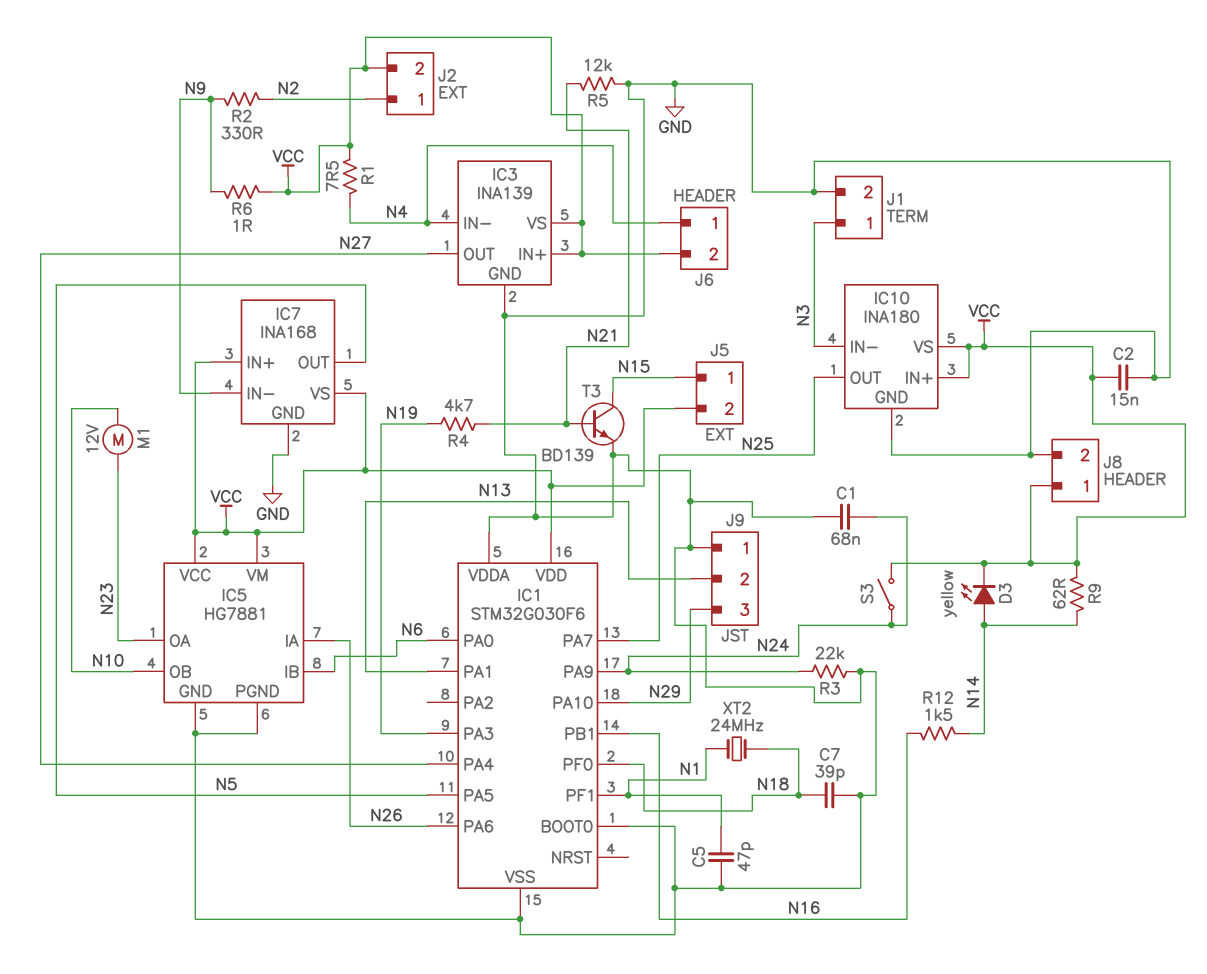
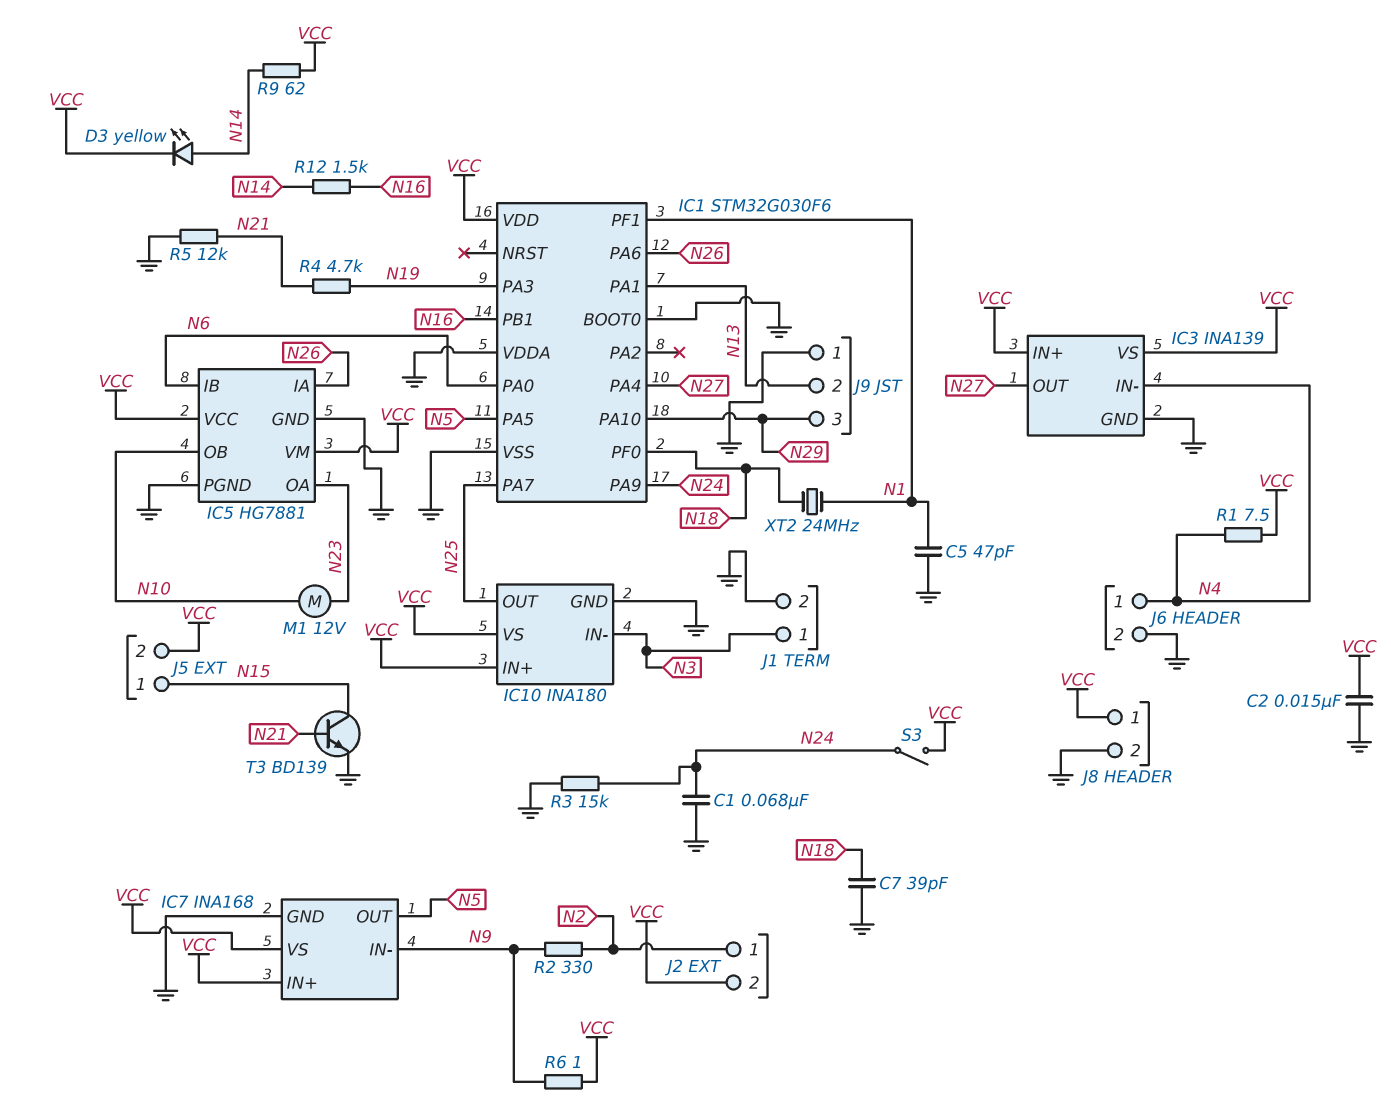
J6 pin 2: VCC -> GND
R3: 22k (GND, N24) -> 15k (GND, N24)

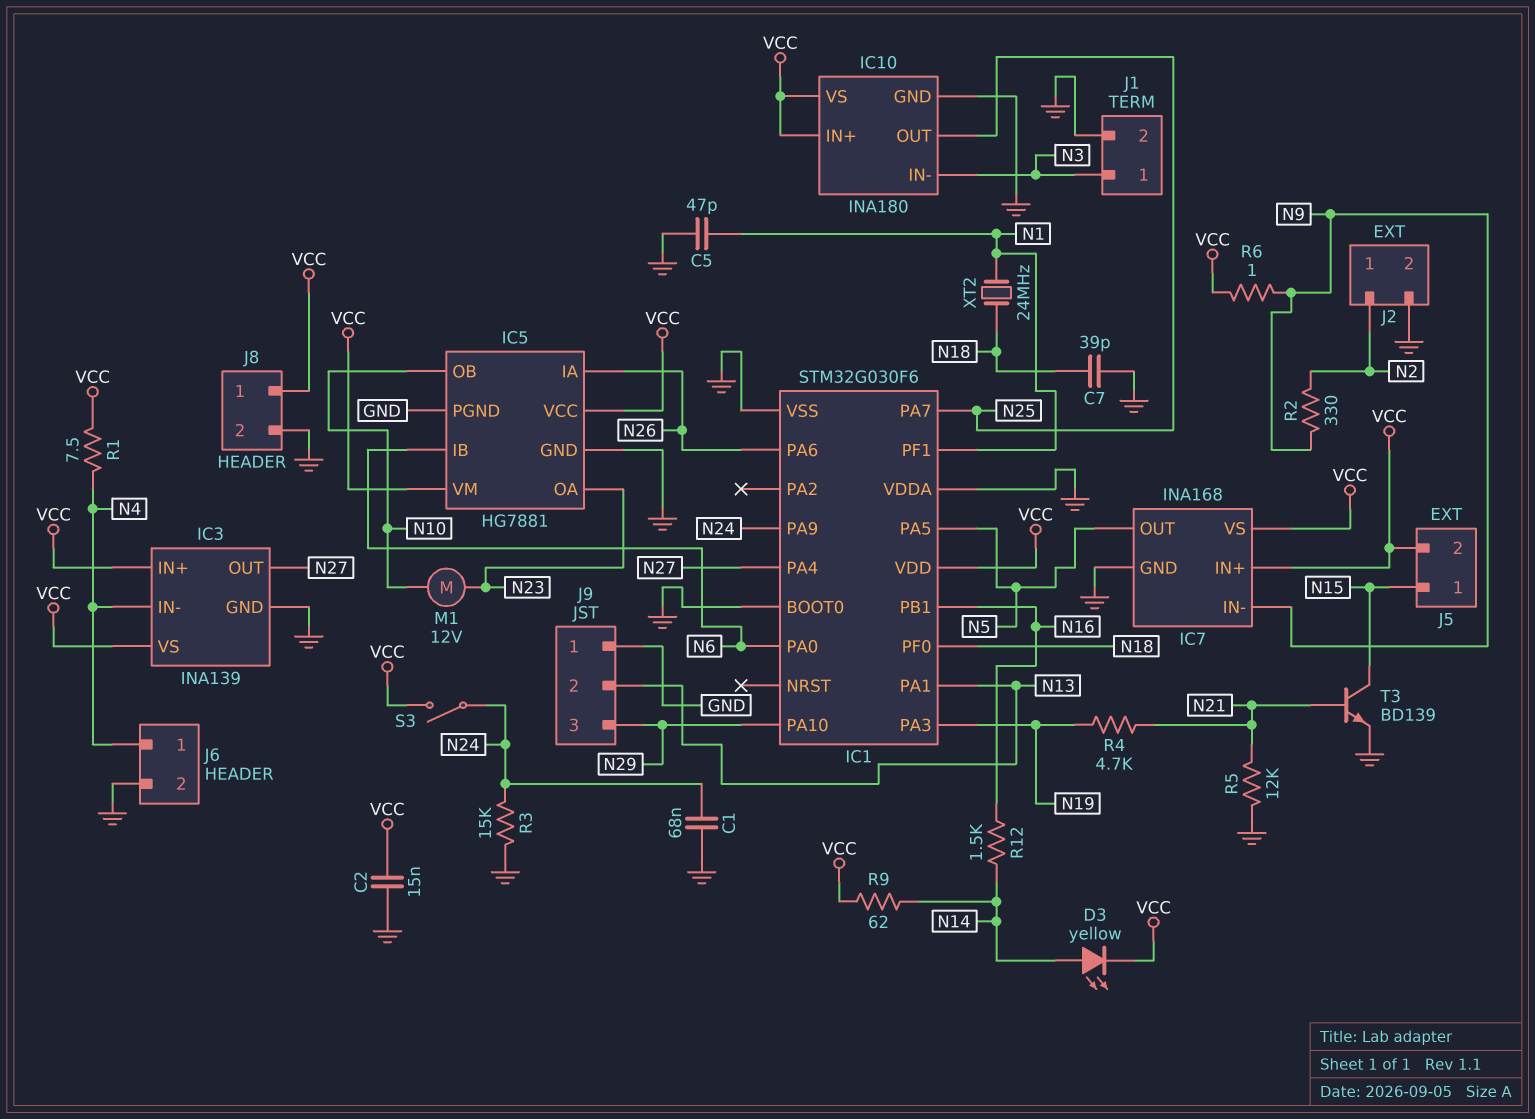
J2 pin 2: VCC -> GND

